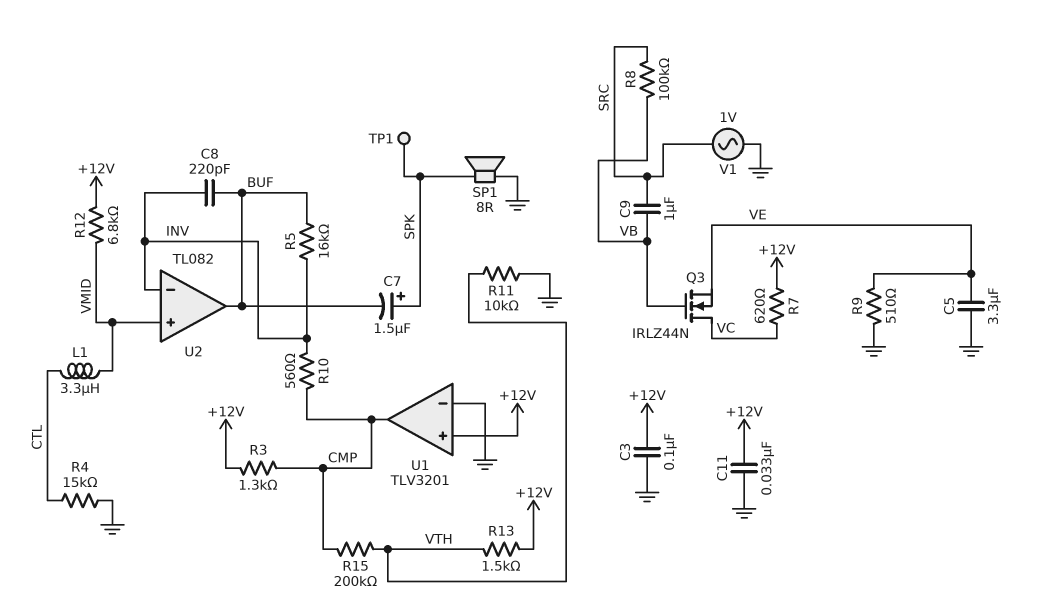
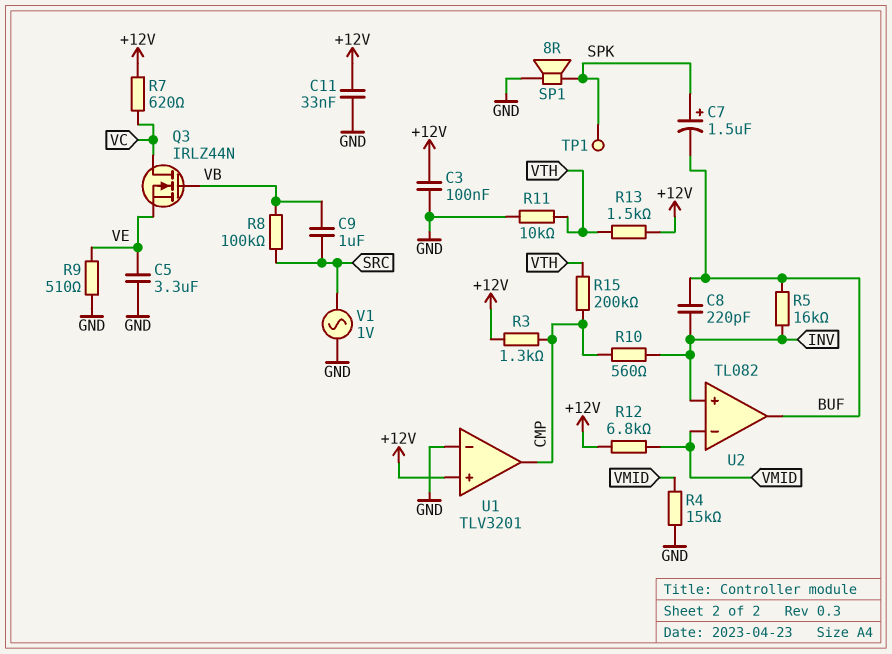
L1: 3.3uH (CTL, VMID) -> none
R4: 15k (CTL, GND) -> 15k (GND, VMID)
U2 pin in+: VMID -> INV
U2 pin in-: INV -> VMID

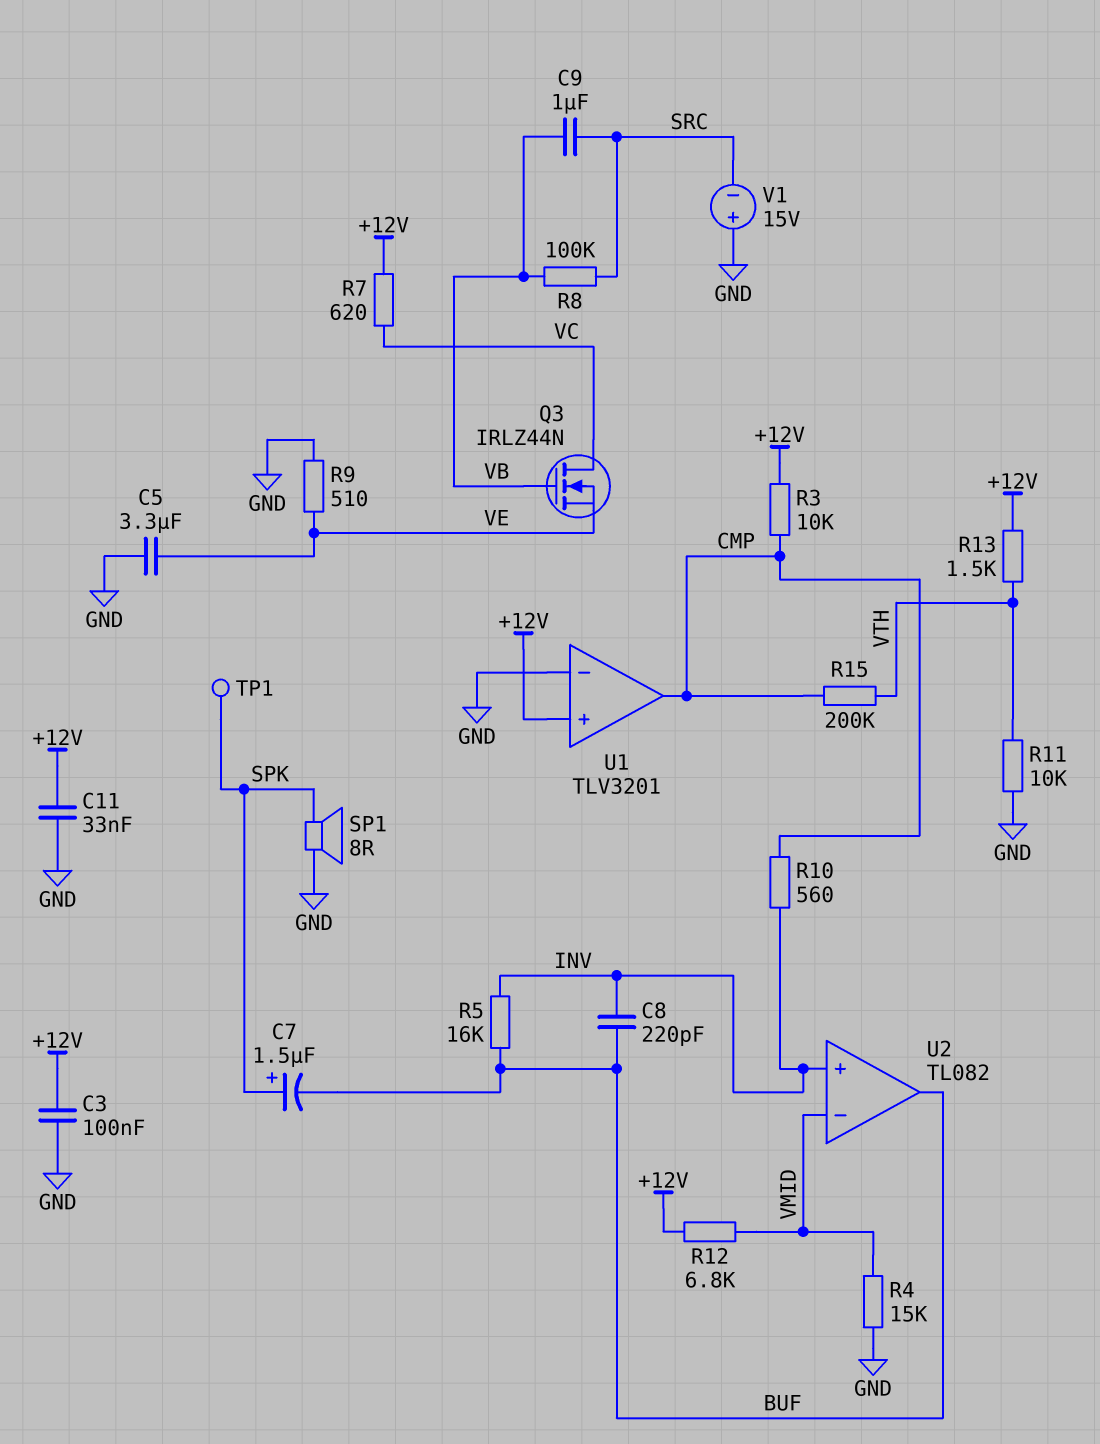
R3: 1.3k (+12V, CMP) -> 10k (+12V, CMP)
V1: AC 1V (GND, SRC) -> 15V (plus GND, minus SRC)

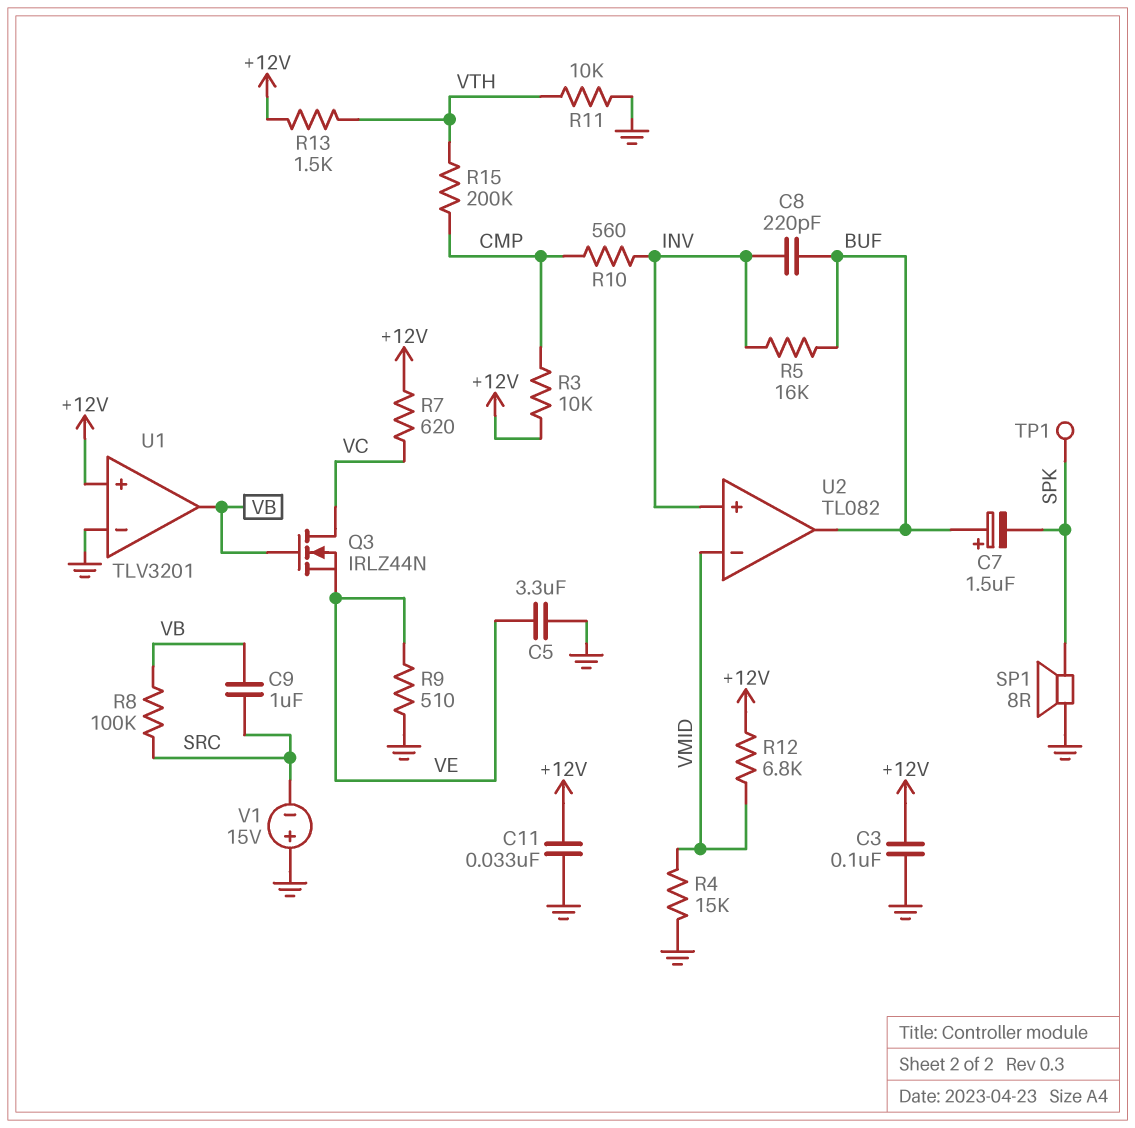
C7: 1.5uF (plus SPK, minus BUF) -> 1.5uF (plus BUF, minus SPK)
U1 pin out: CMP -> VB

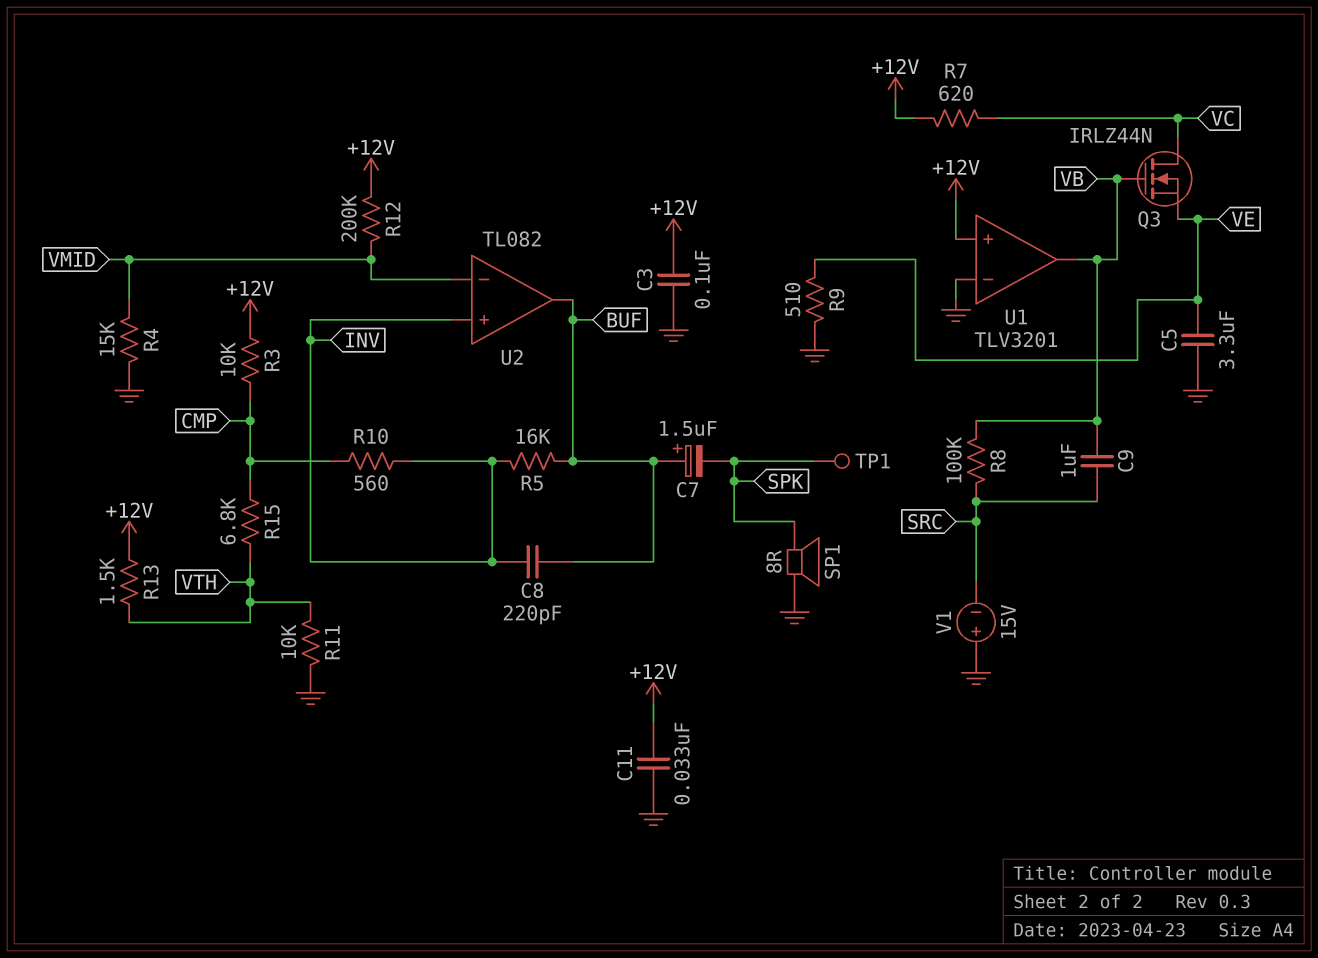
R12: 6.8k (+12V, VMID) -> 200k (+12V, VMID)
R15: 200k (CMP, VTH) -> 6.8k (CMP, VTH)

